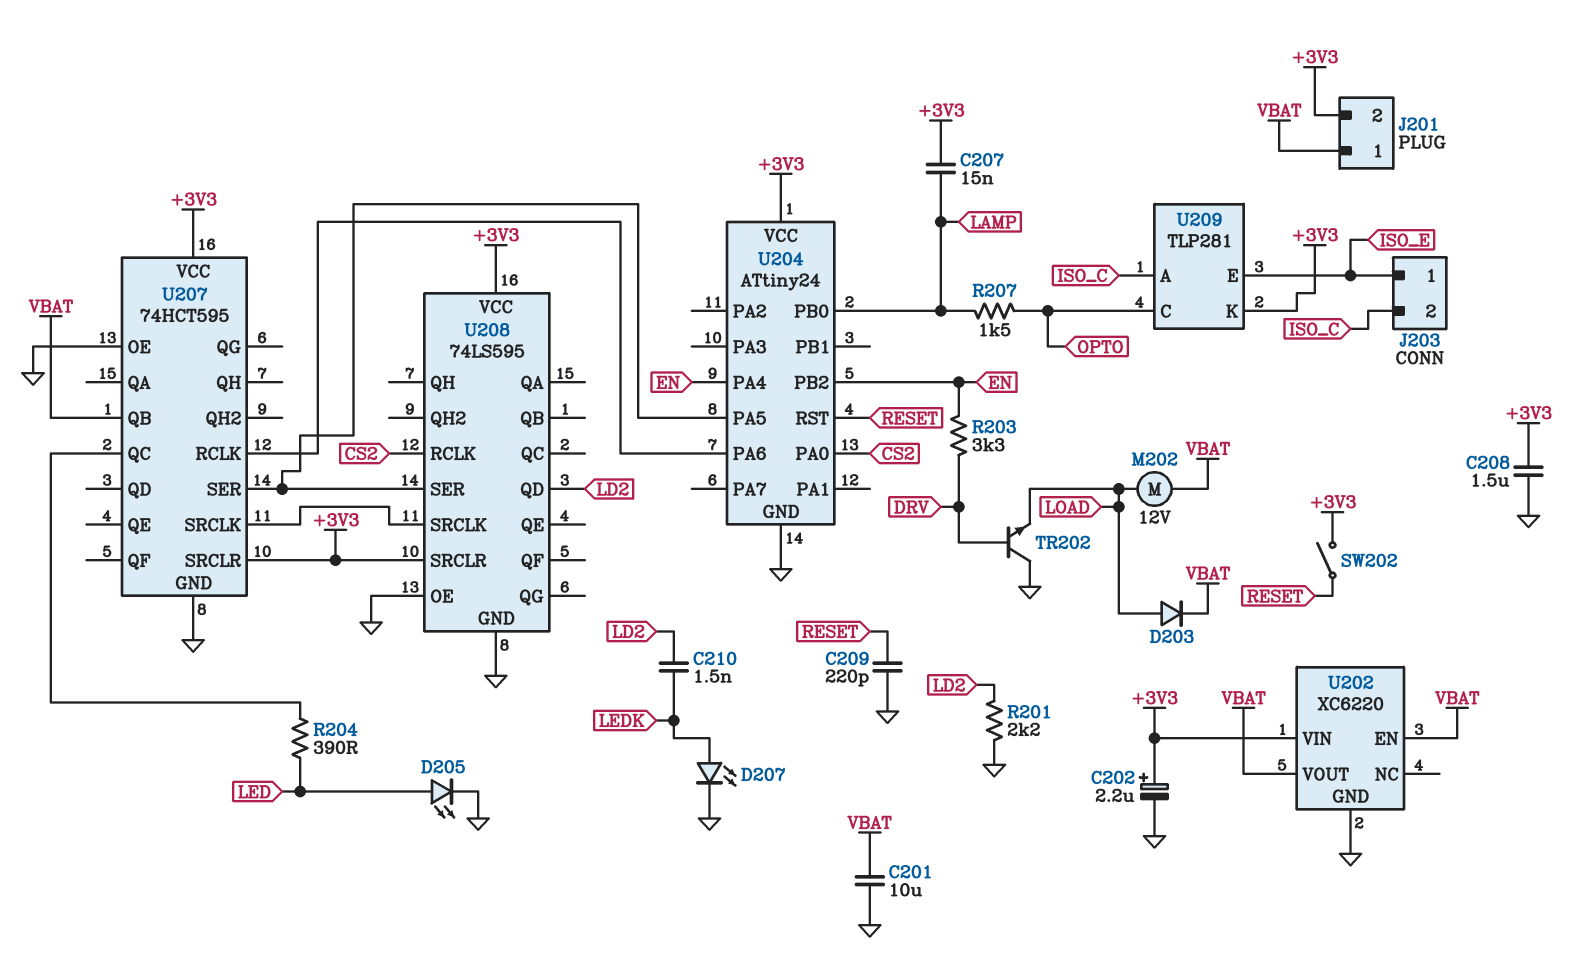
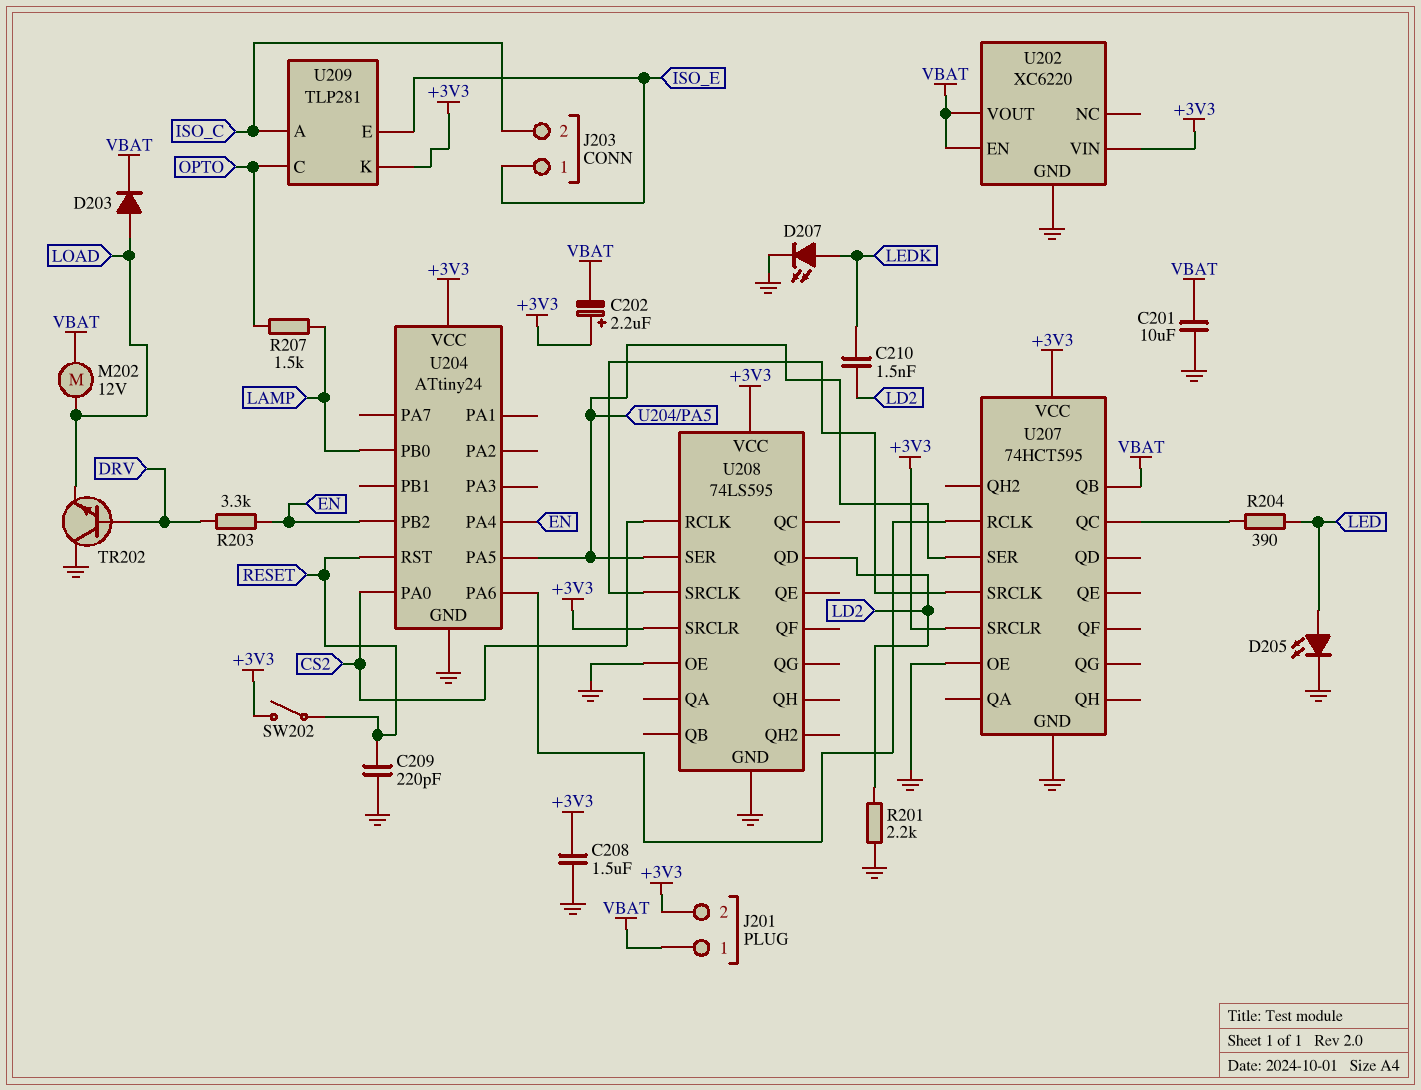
C202: 2.2uF (plus +3V3, minus GND) -> 2.2uF (plus +3V3, minus VBAT)
C207: 15nF (+3V3, LAMP) -> none

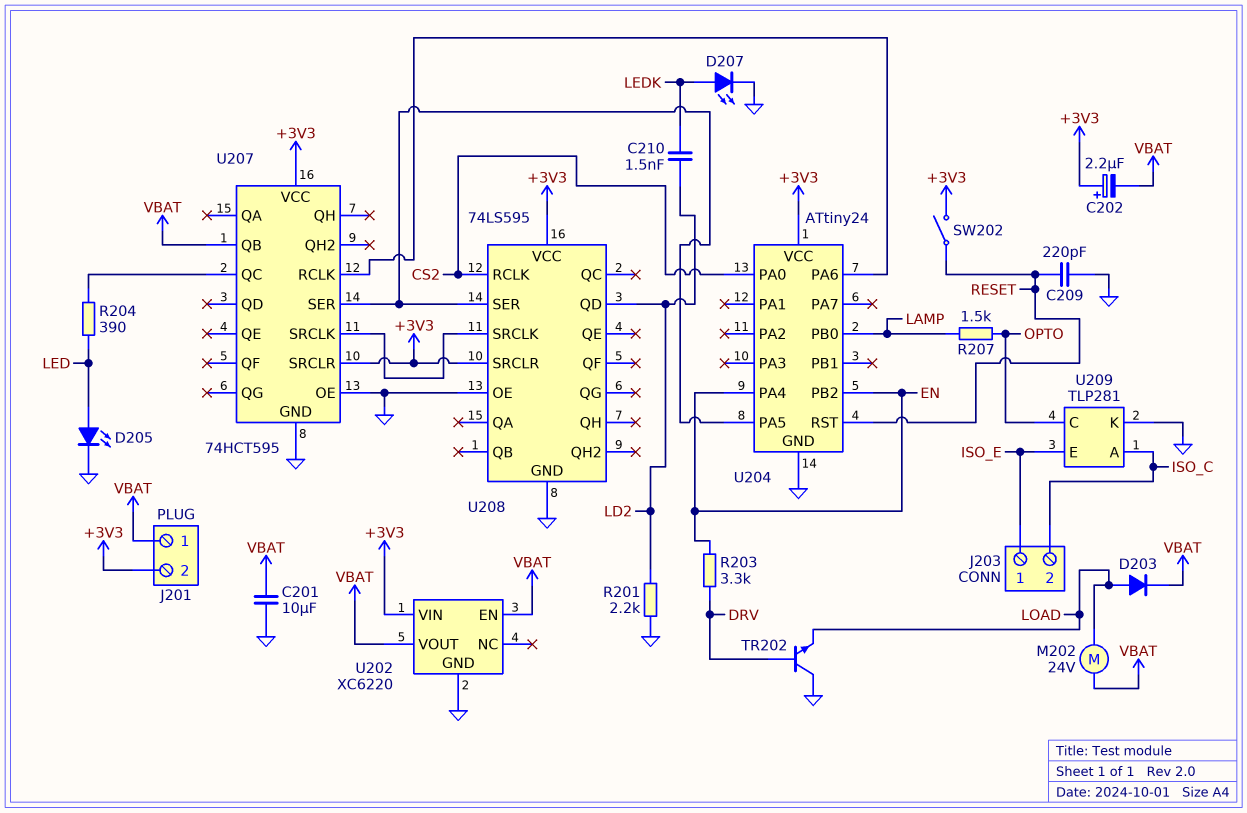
C208: 1.5uF (+3V3, GND) -> none
M202: motor 12V (LOAD, VBAT) -> motor 24V (LOAD, VBAT)
U209 pin K: +3V3 -> GND

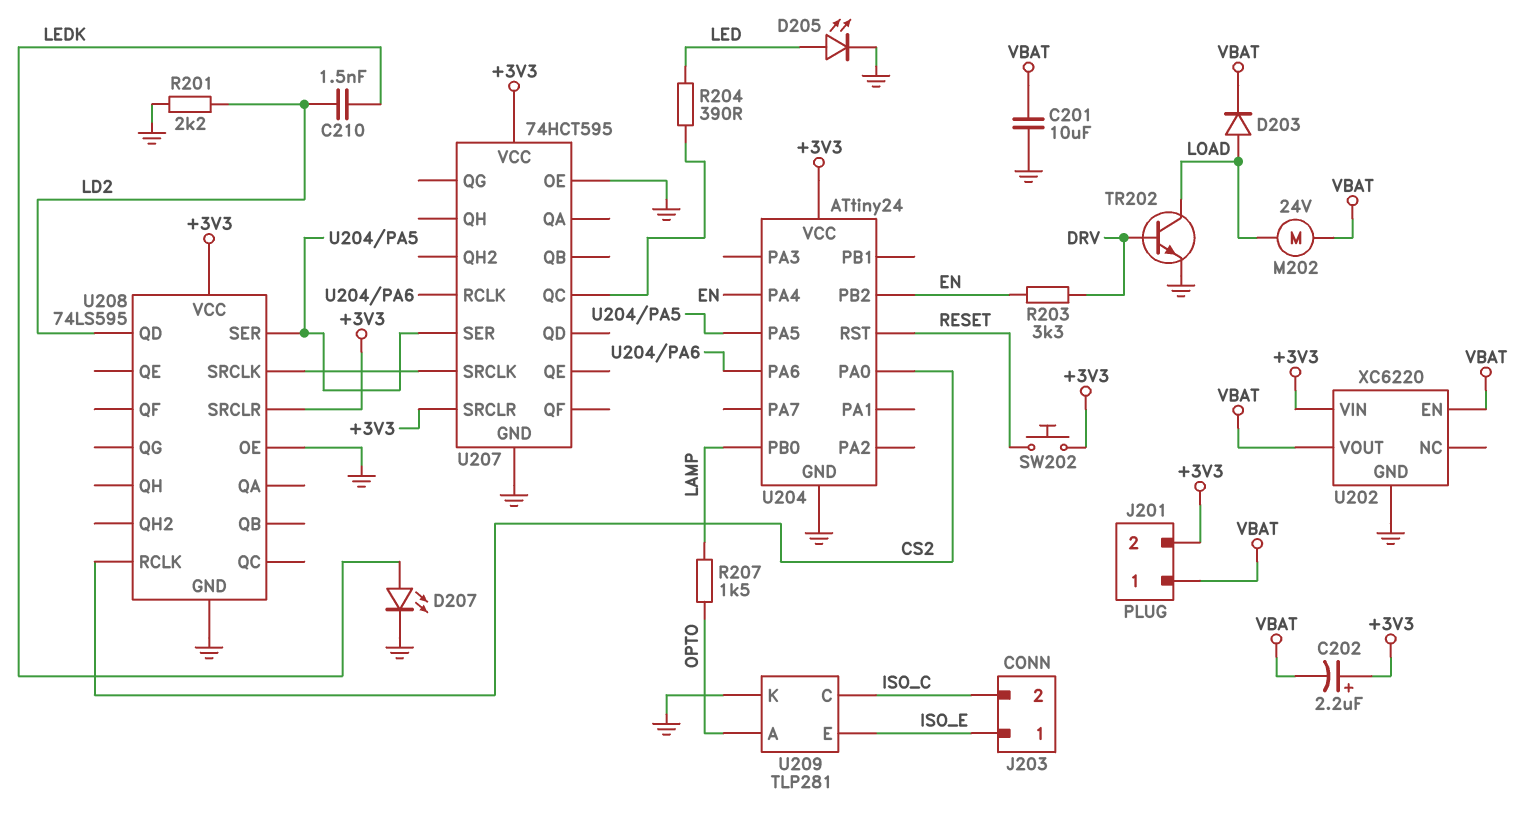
C209: 220pF (GND, RESET) -> none
SW202: switch (+3V3, RESET) -> button (+3V3, RESET)
TR202: NPN (B DRV, C GND, E LOAD) -> NPN (B DRV, C LOAD, E GND)
U207 pin QB: VBAT -> none
U209 pin A: ISO_C -> OPTO
U209 pin C: OPTO -> ISO_C

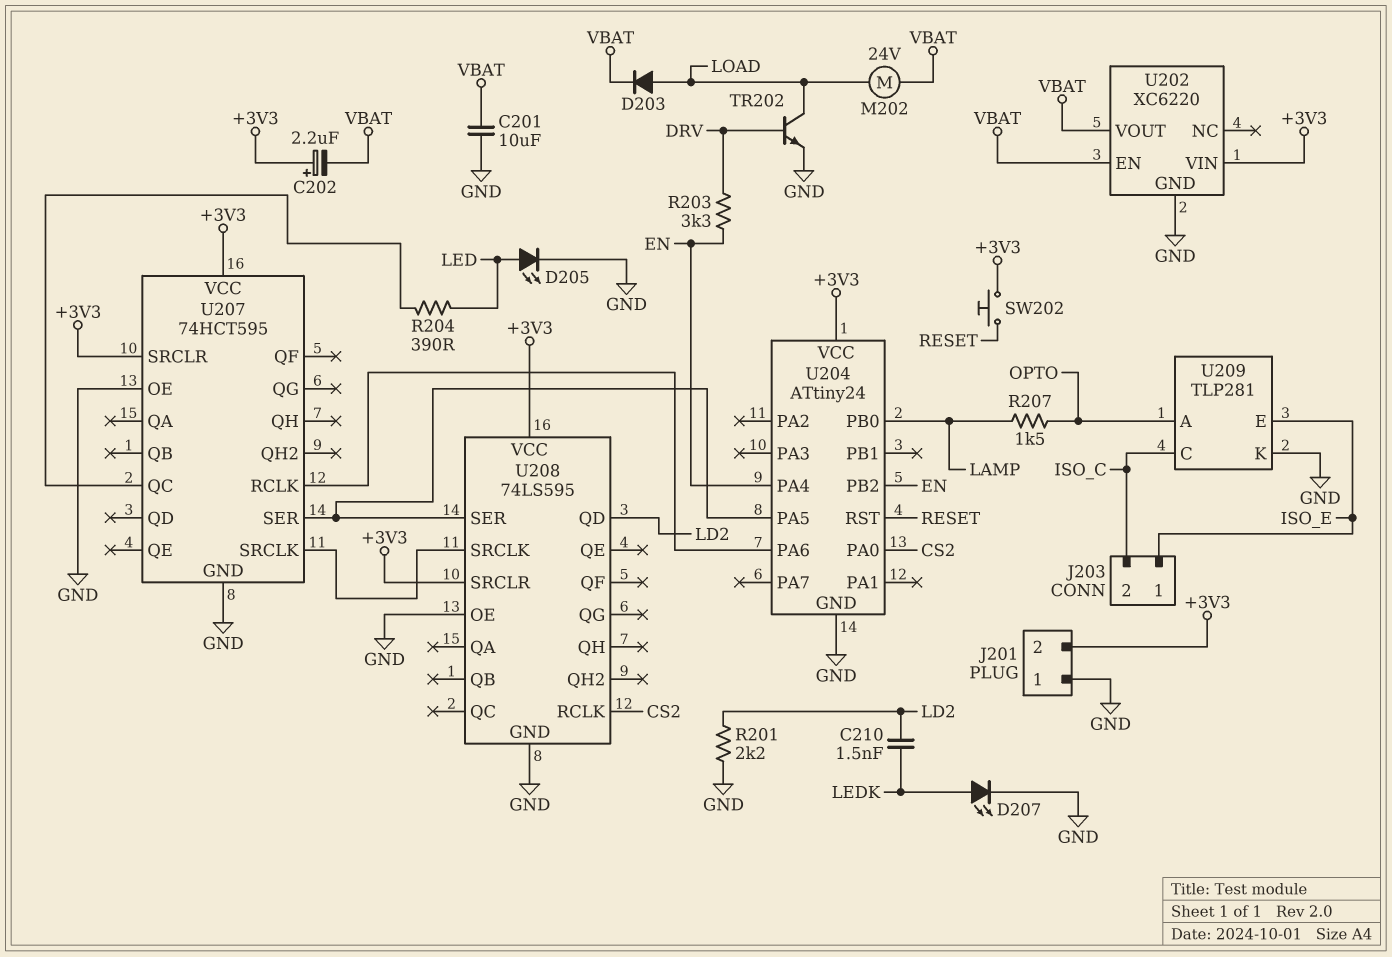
J201 pin 1: VBAT -> GND

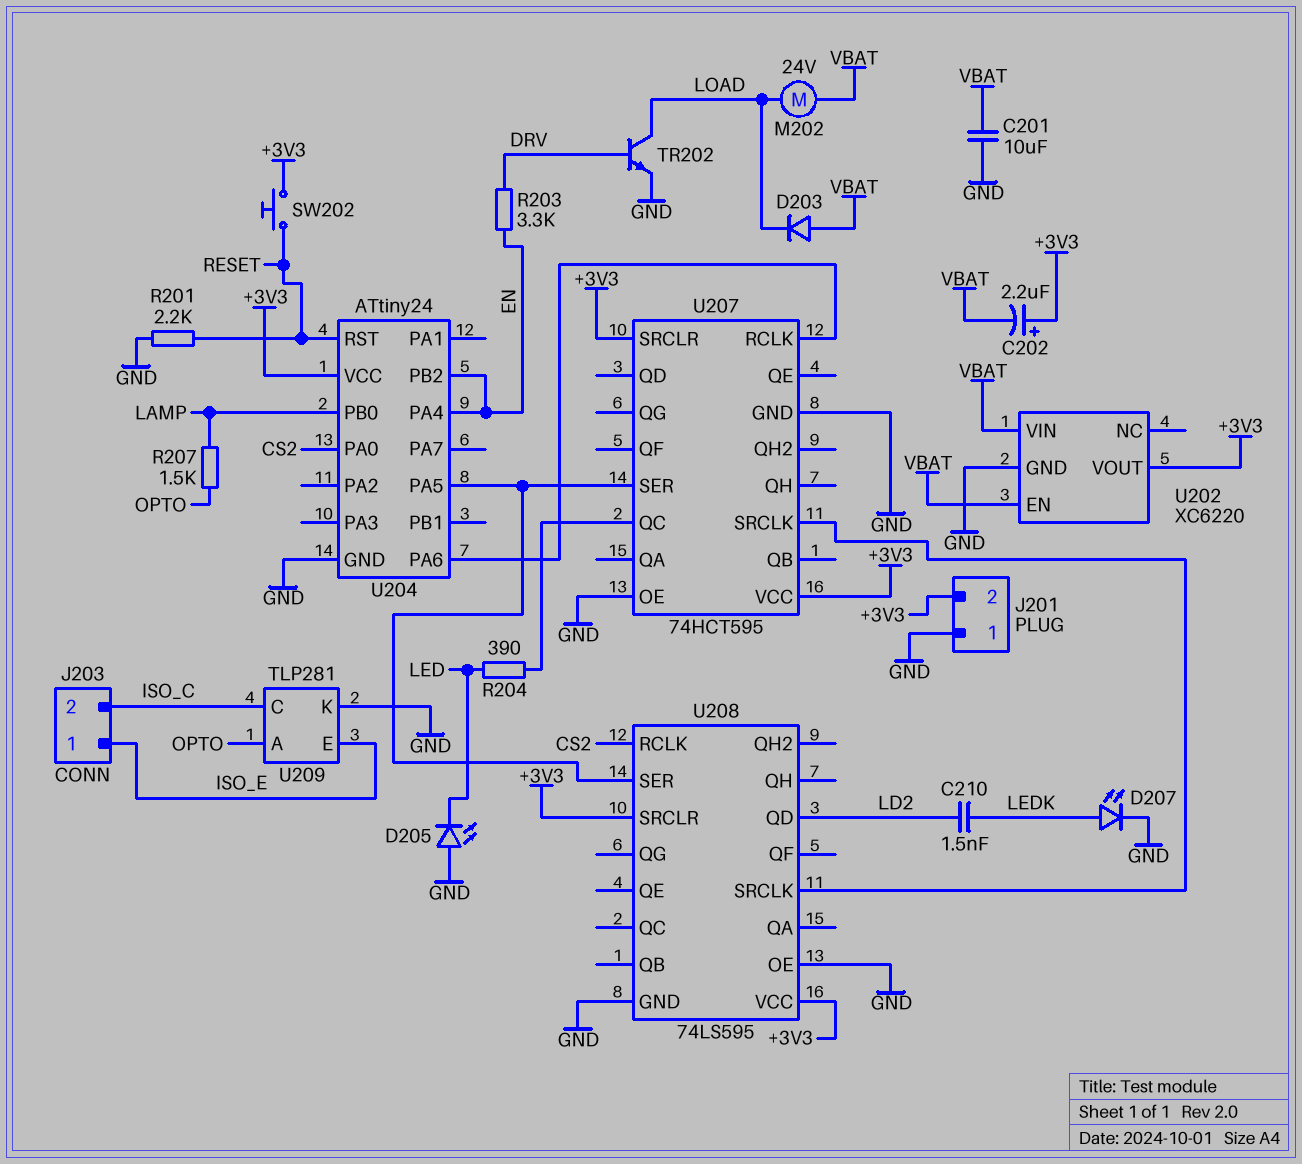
D203: diode (A LOAD, K VBAT) -> diode (A VBAT, K LOAD)
D205: LED (A LED, K GND) -> LED (A GND, K LED)
R201: 2.2k (GND, LD2) -> 2.2k (GND, RESET)
U202 pin VIN: +3V3 -> VBAT
U202 pin VOUT: VBAT -> +3V3

